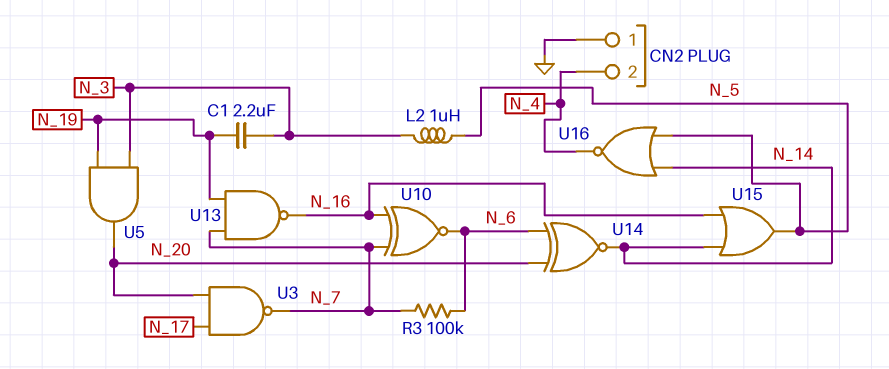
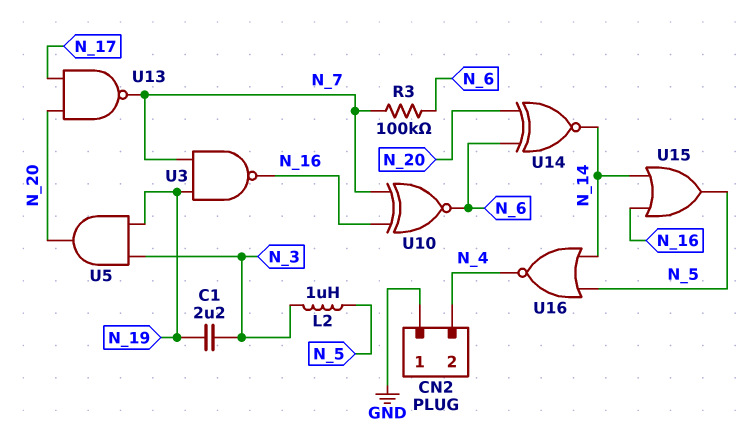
U3: NAND (in N_17, in N_20, out N_7) -> NAND (in N_7, in N_19, out N_16)
U13: NAND (in N_7, in N_19, out N_16) -> NAND (in N_17, in N_20, out N_7)

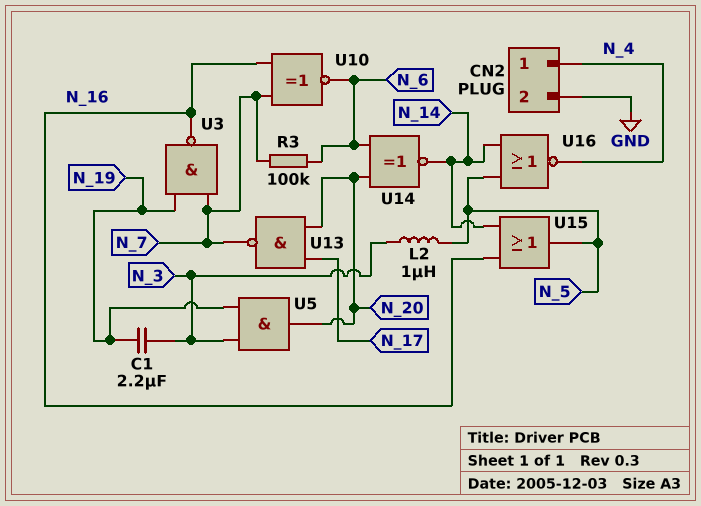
CN2 pin 1: GND -> N_4
CN2 pin 2: N_4 -> GND

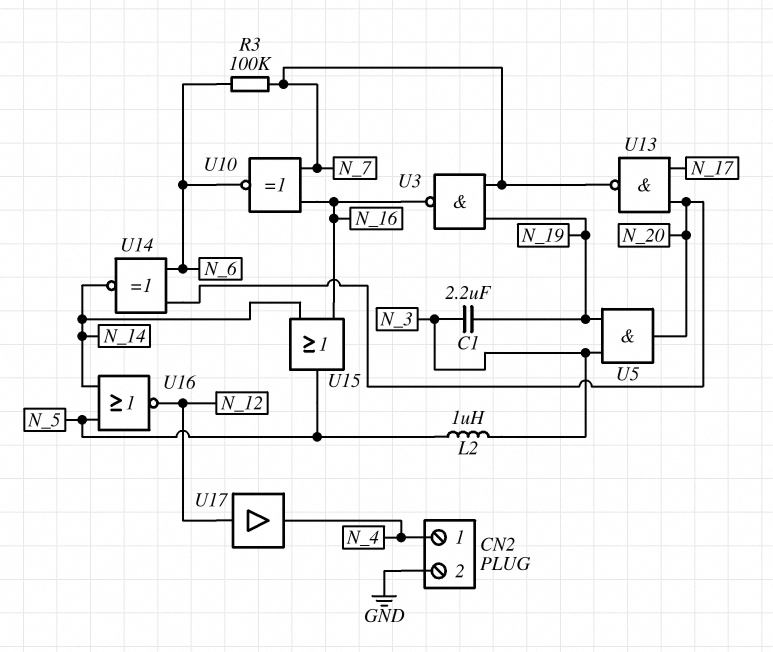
U16: NOR (in N_5, in N_14, out N_4) -> NOR (in N_5, in N_14, out N_12)
U17: none -> buffer (in N_12, out N_4)

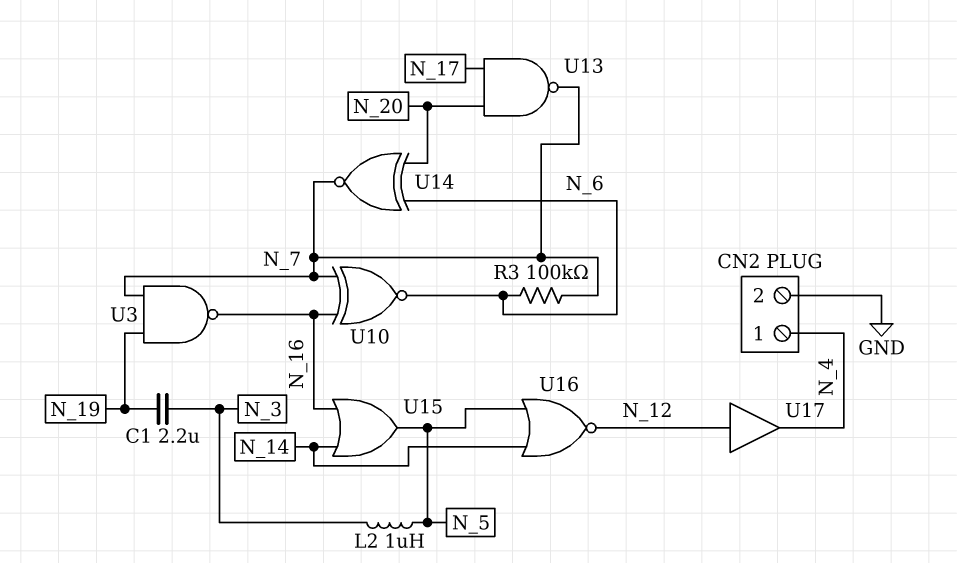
U5: AND (in N_3, in N_19, out N_20) -> none
U14: XNOR (in N_6, in N_20, out N_14) -> XNOR (in N_6, in N_20, out N_7)

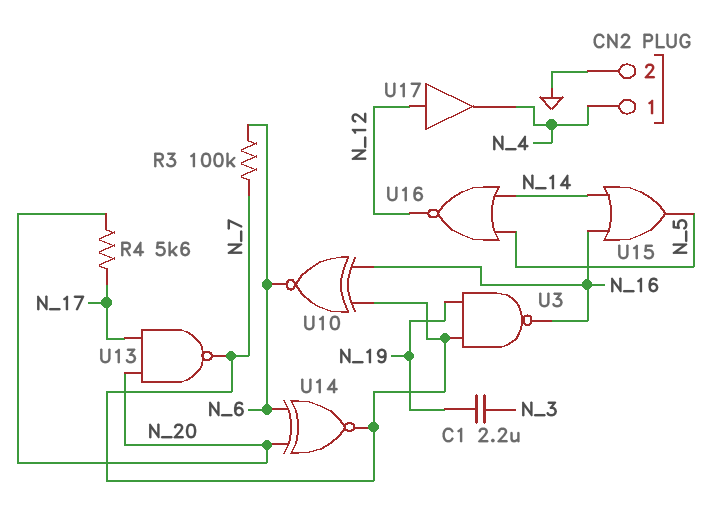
L2: 1uH (N_3, N_5) -> none
R4: none -> 5.6k (N_17, N_20)

